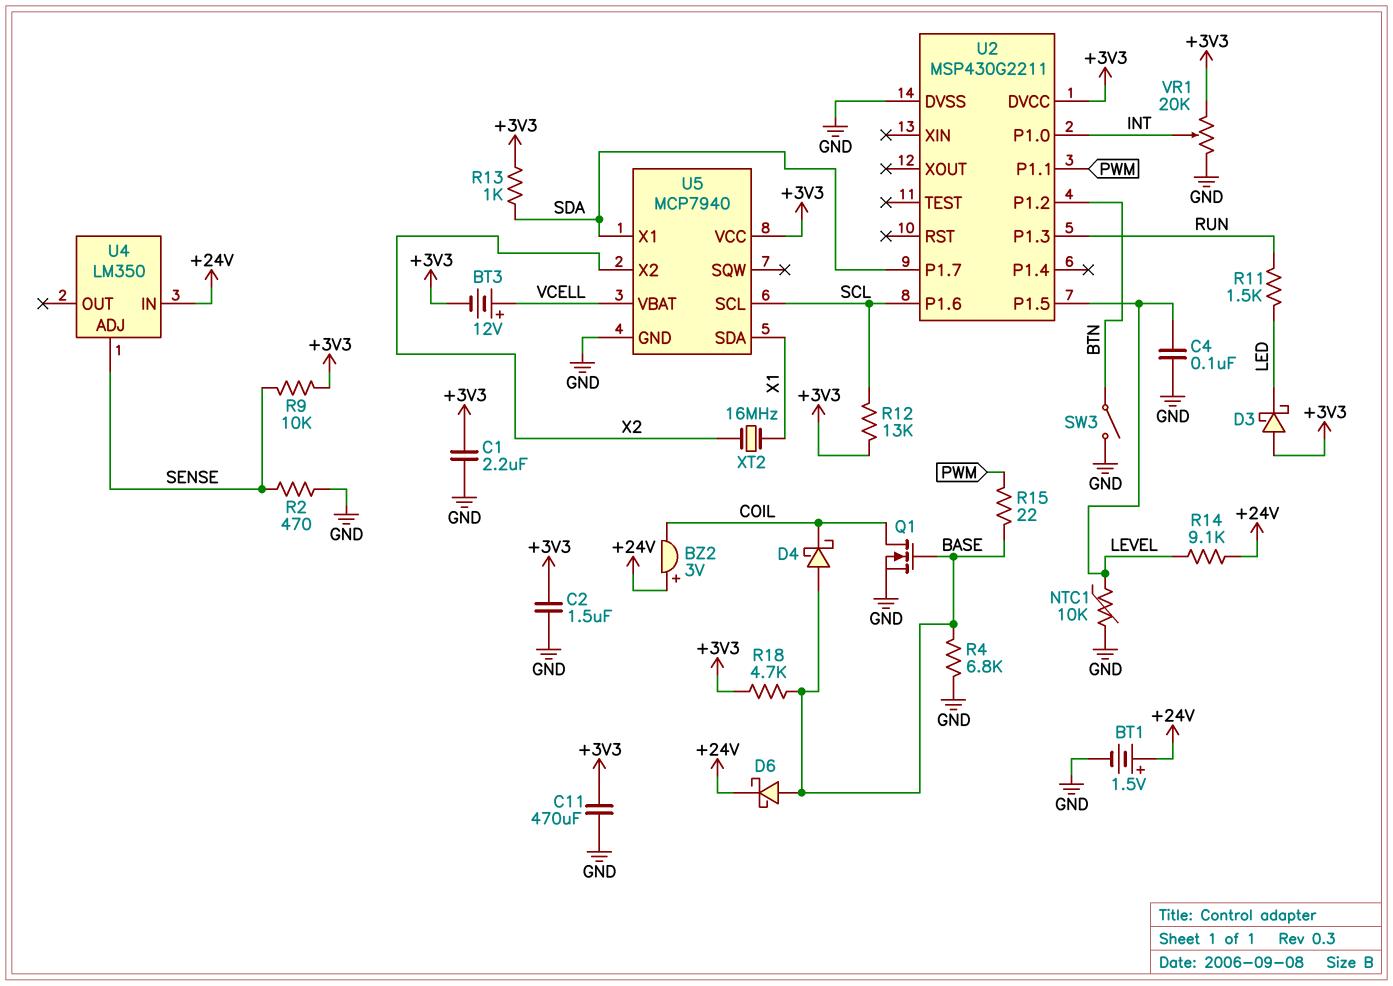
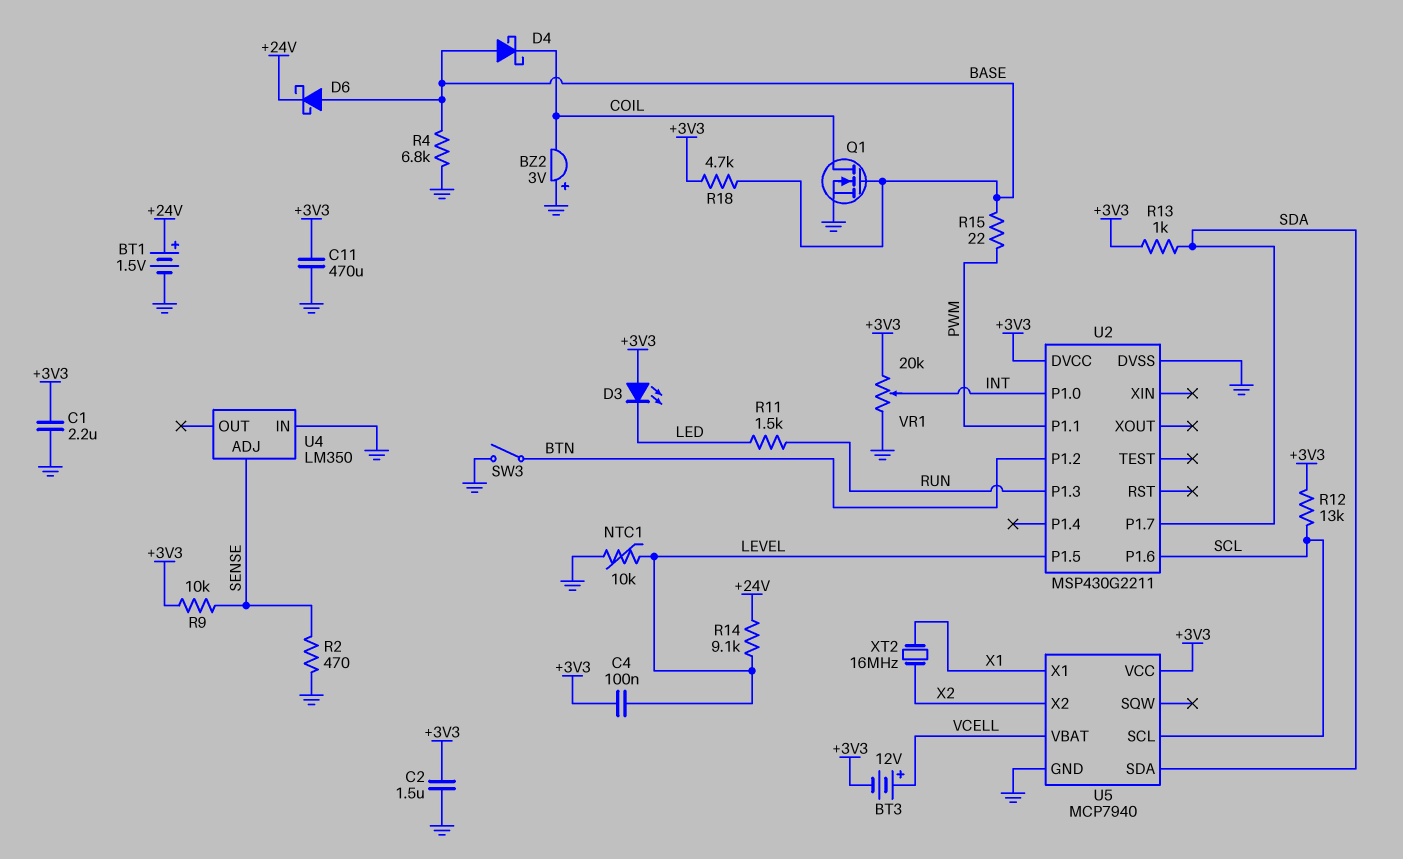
BZ2: buzzer 3V (plus +24V, minus COIL) -> buzzer 3V (plus GND, minus COIL)
C4: 100nF (GND, LEVEL) -> 100nF (+3V3, LEVEL)
D3: schottky (A +3V3, K LED) -> LED (A +3V3, K LED)
U4 pin IN: +24V -> GND
U5 pin SDA: X1 -> SDA
U5 pin X1: SDA -> X1

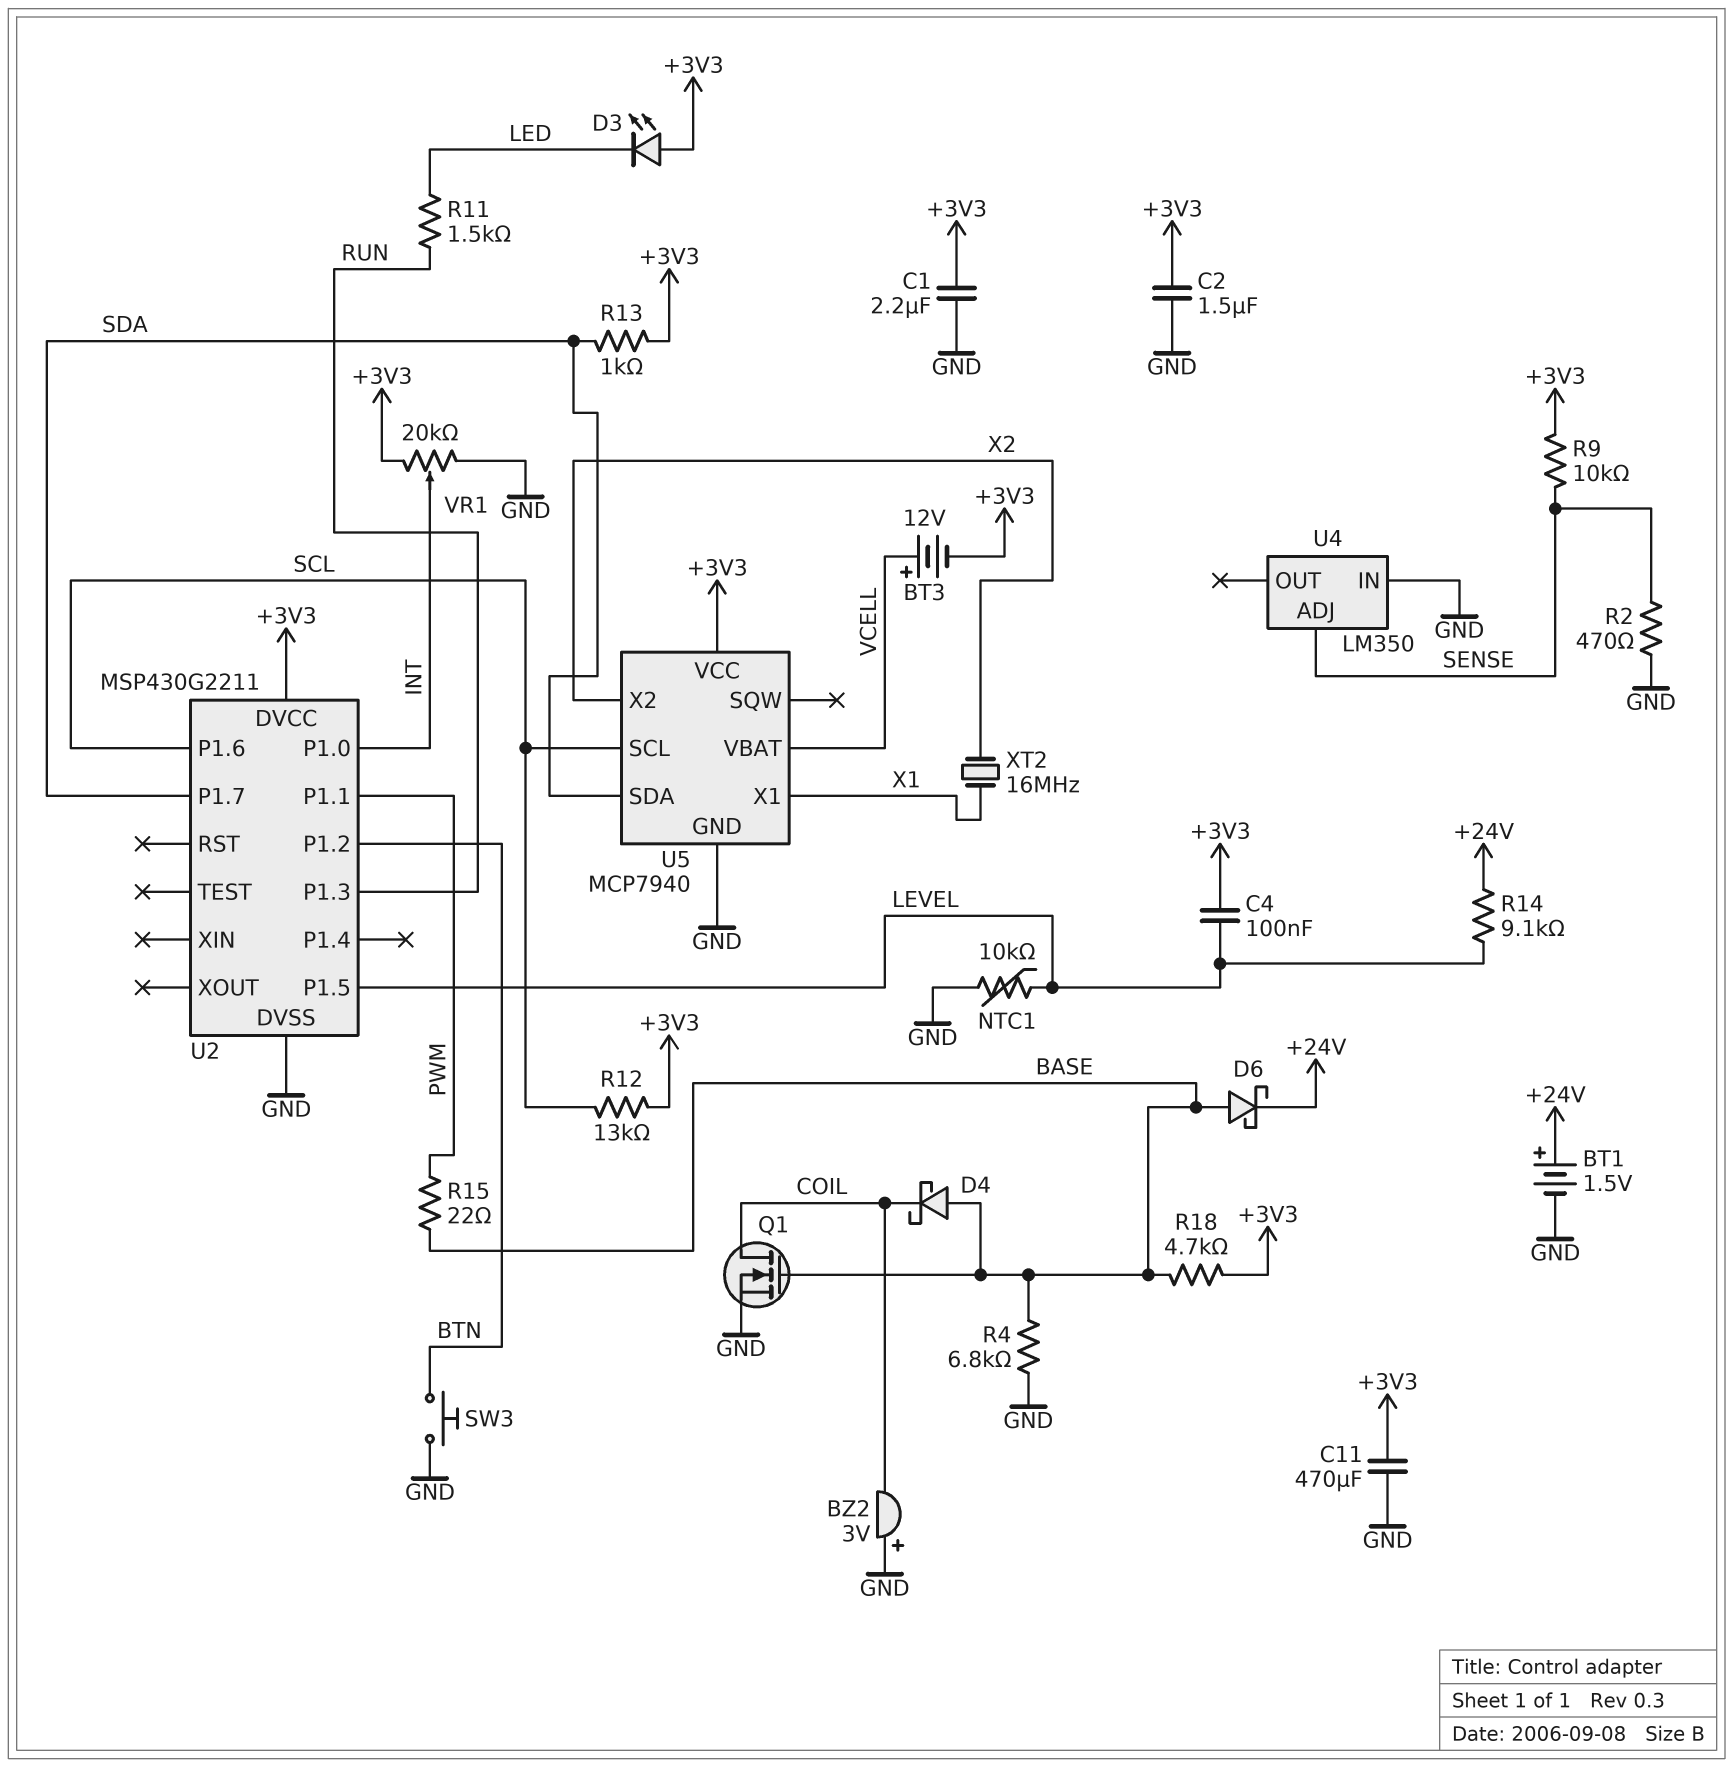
SW3: switch (BTN, GND) -> button (BTN, GND)

